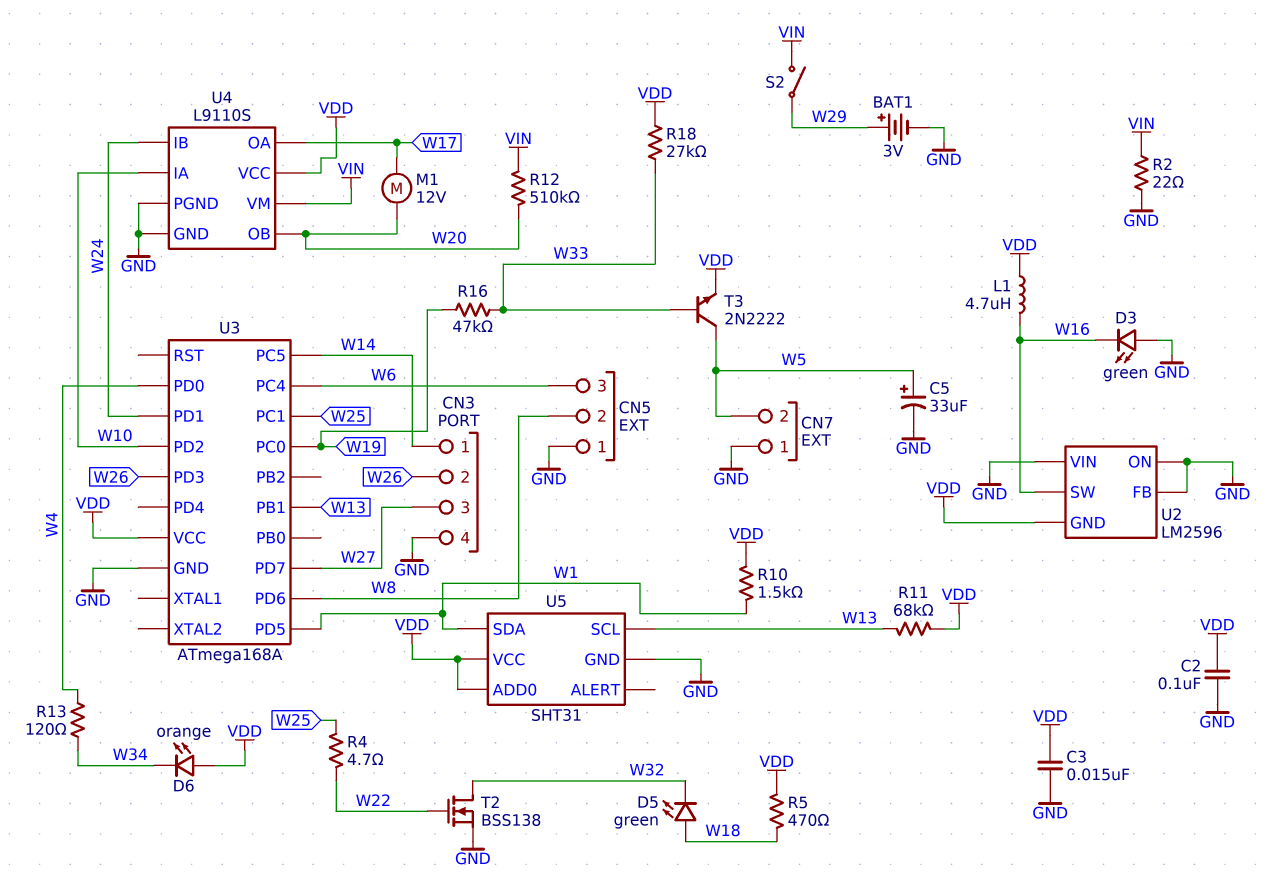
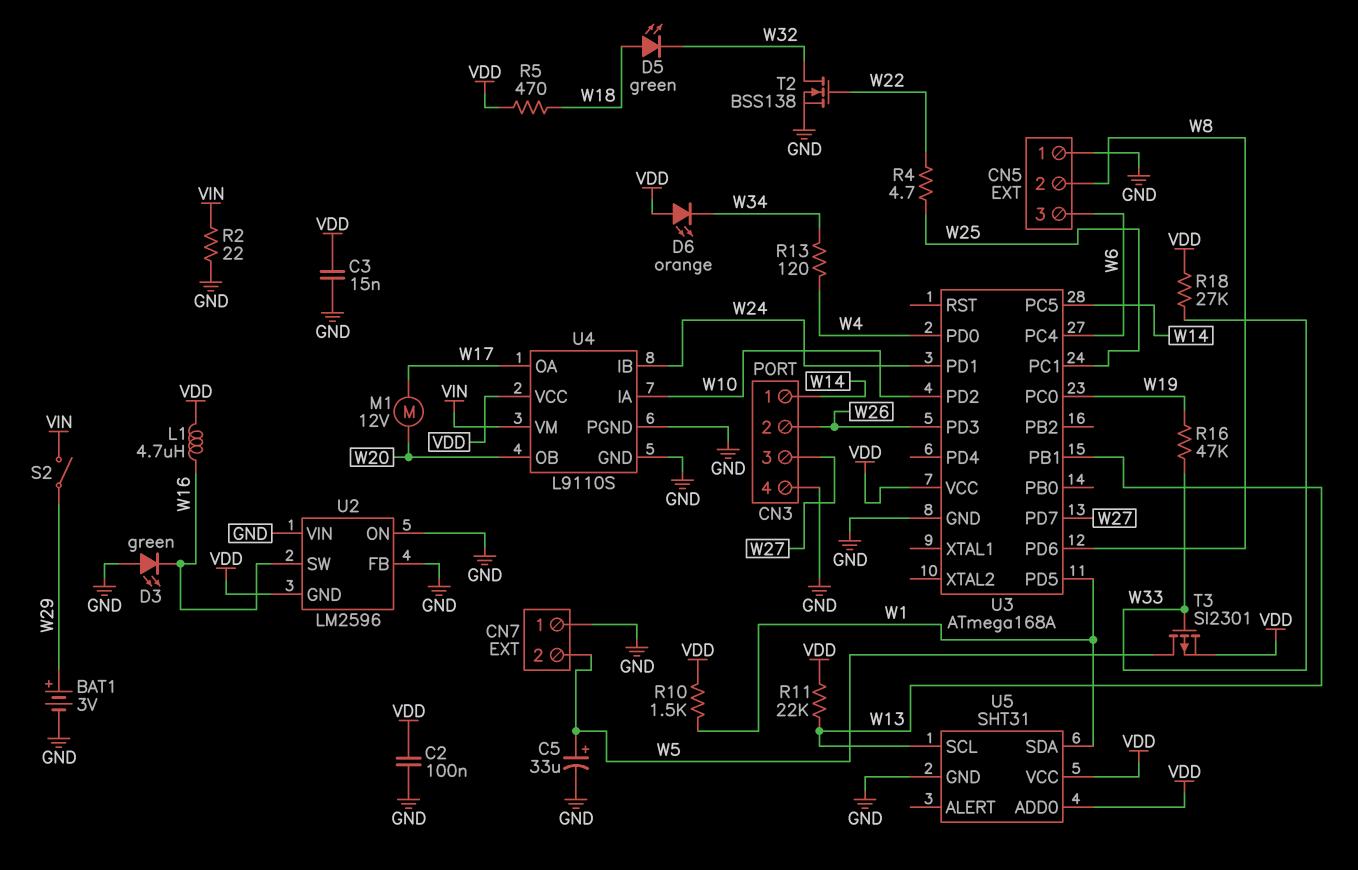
R11: 68k (VDD, W13) -> 22k (VDD, W13)
R12: 510k (VIN, W20) -> none
T3: NPN 2N2222 (B W33, C W5, E VDD) -> PMOS SI2301 (G W33, D W5, S VDD)

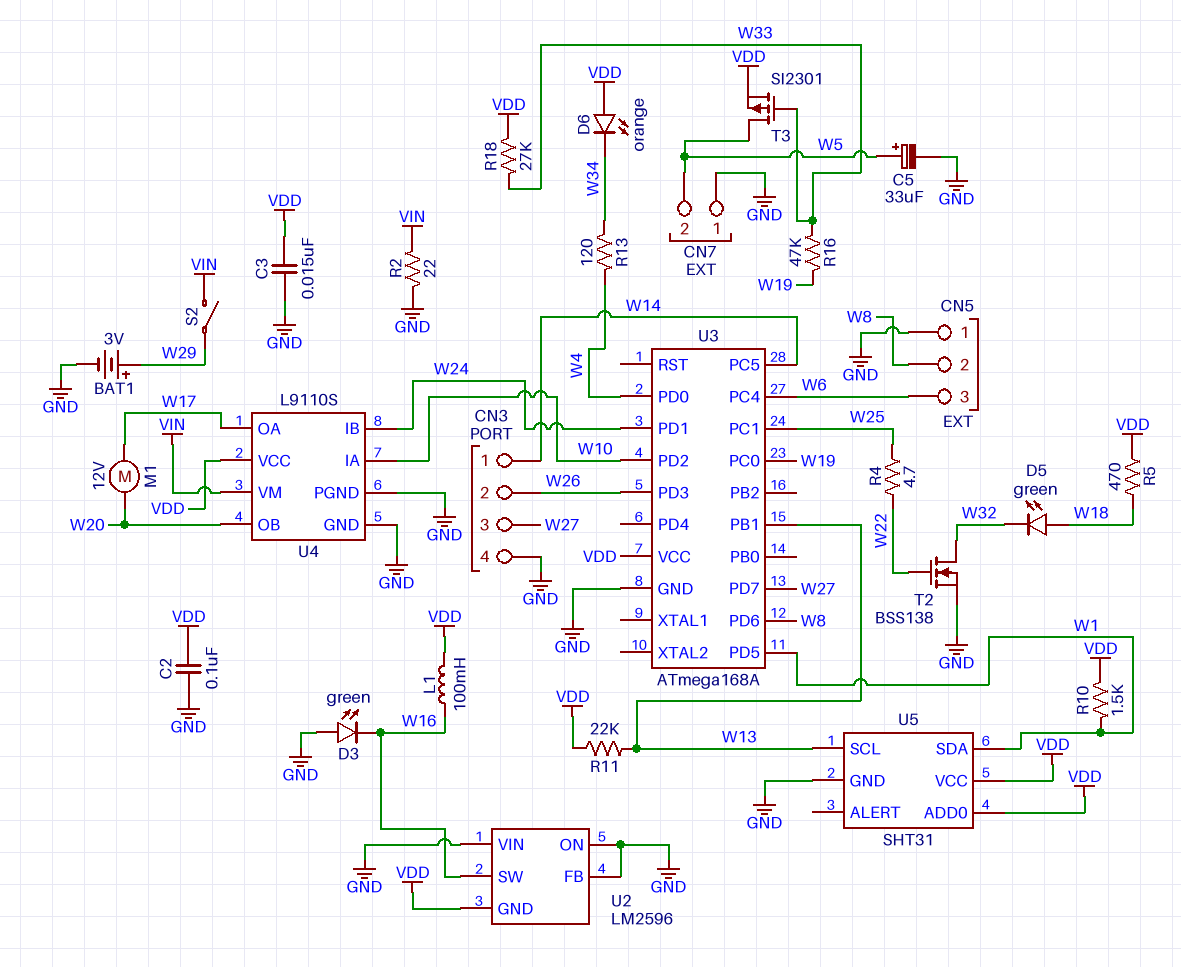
L1: 4.7uH (VDD, W16) -> 100mH (VDD, W16)

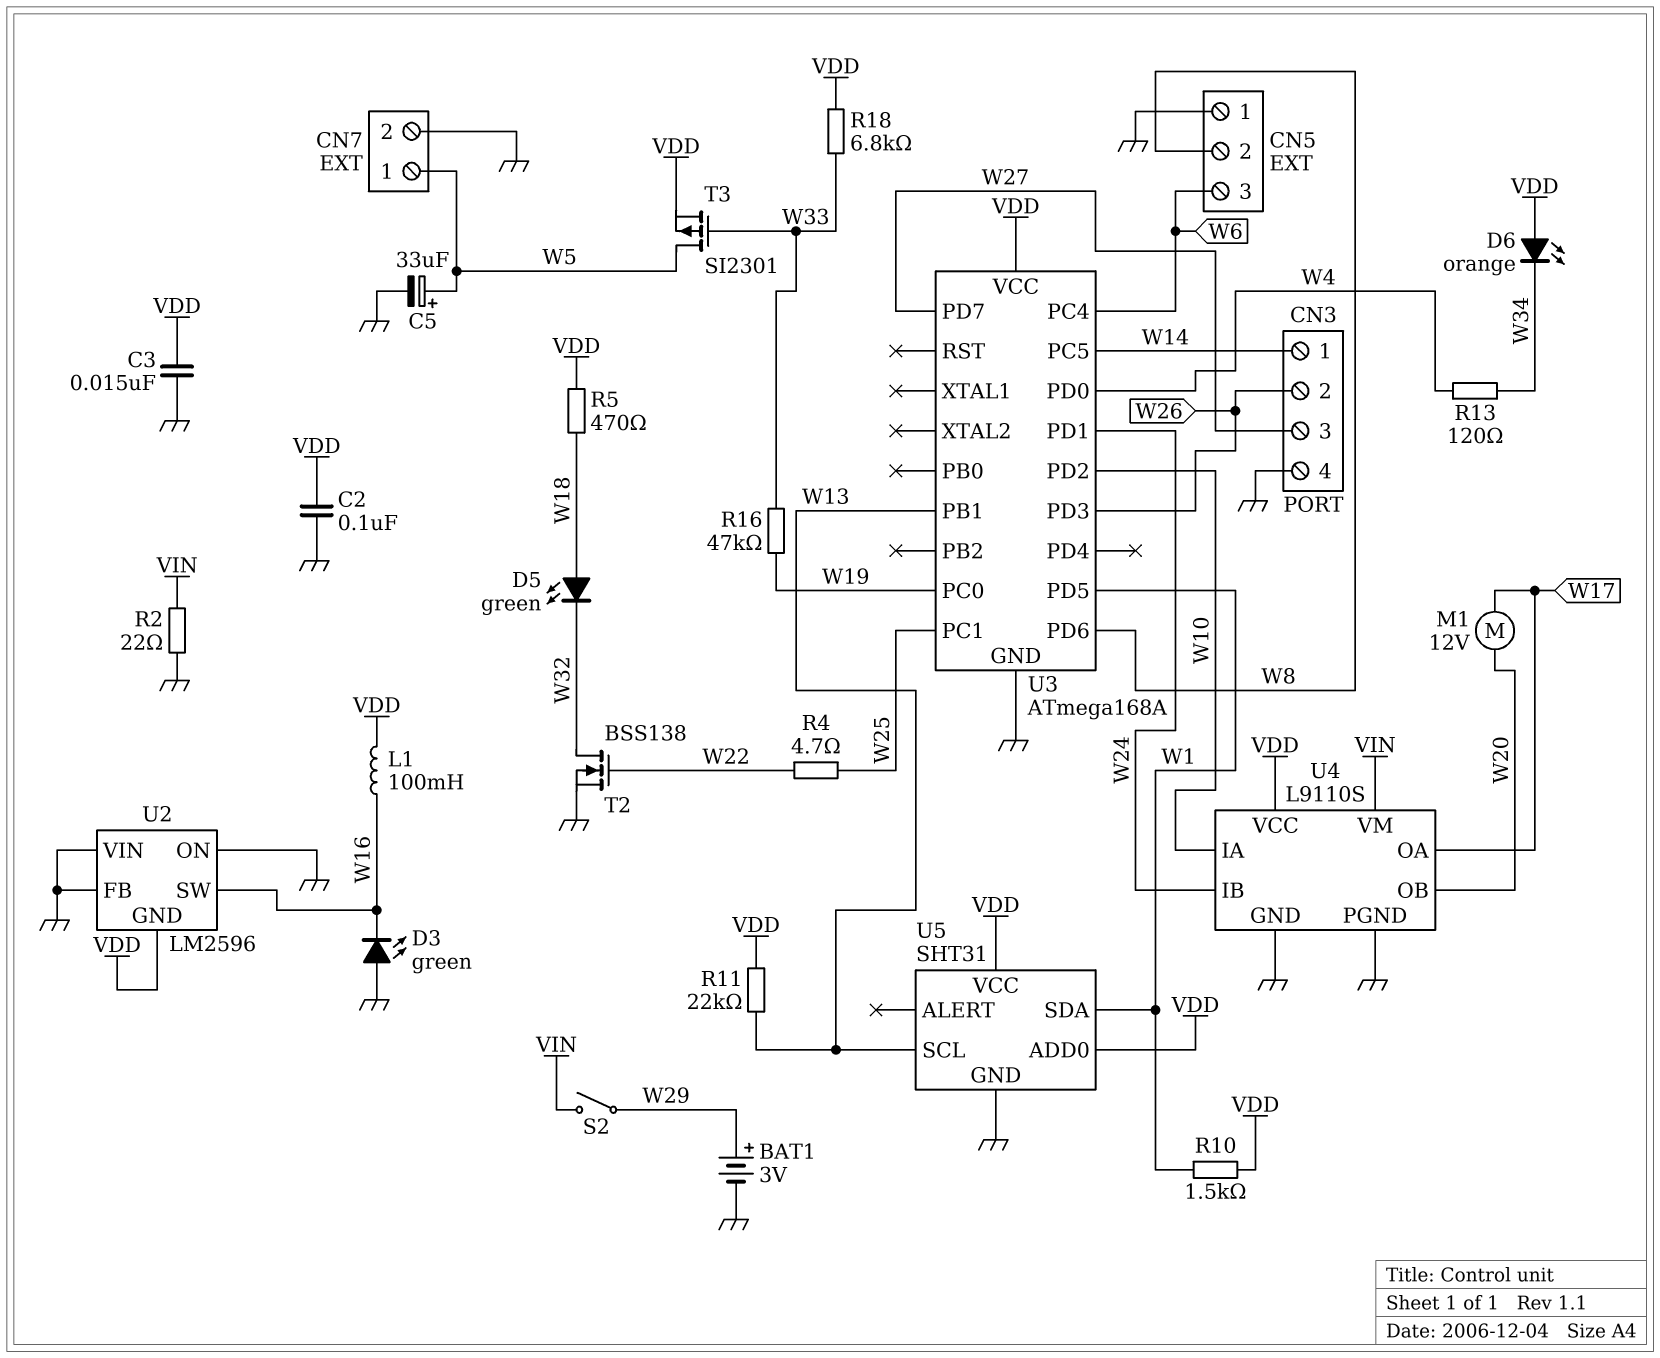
CN7 pin 1: GND -> W5
CN7 pin 2: W5 -> GND
R18: 27k (VDD, W33) -> 6.8k (VDD, W33)

